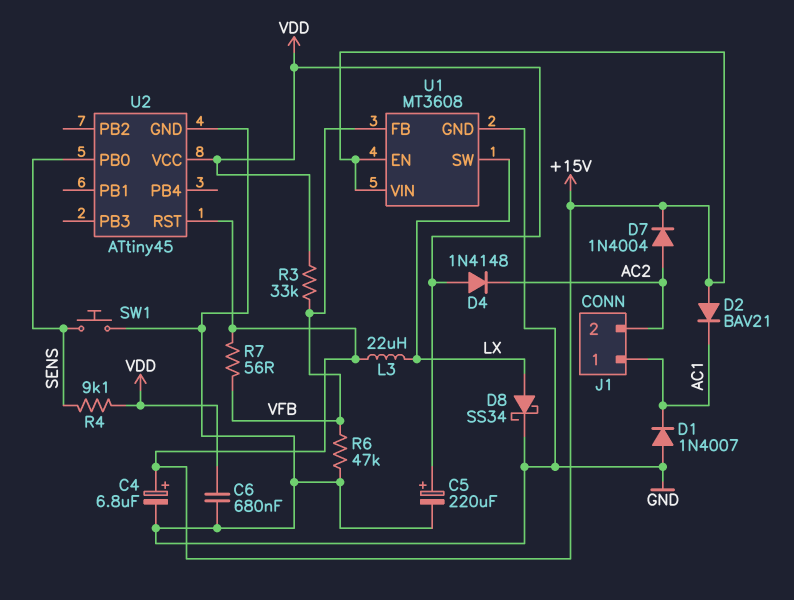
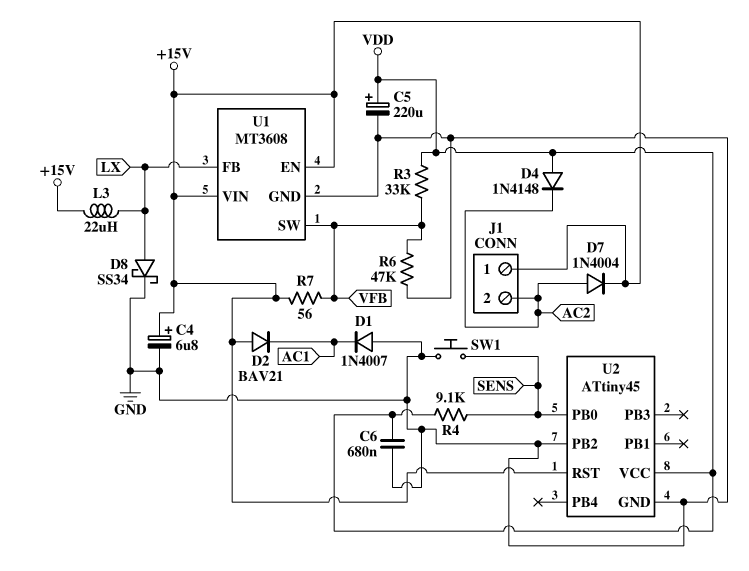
J1 pin 1: AC1 -> +15V
U1 pin FB: VFB -> LX
U1 pin SW: LX -> VFB
U2 pin PB2: none -> GND

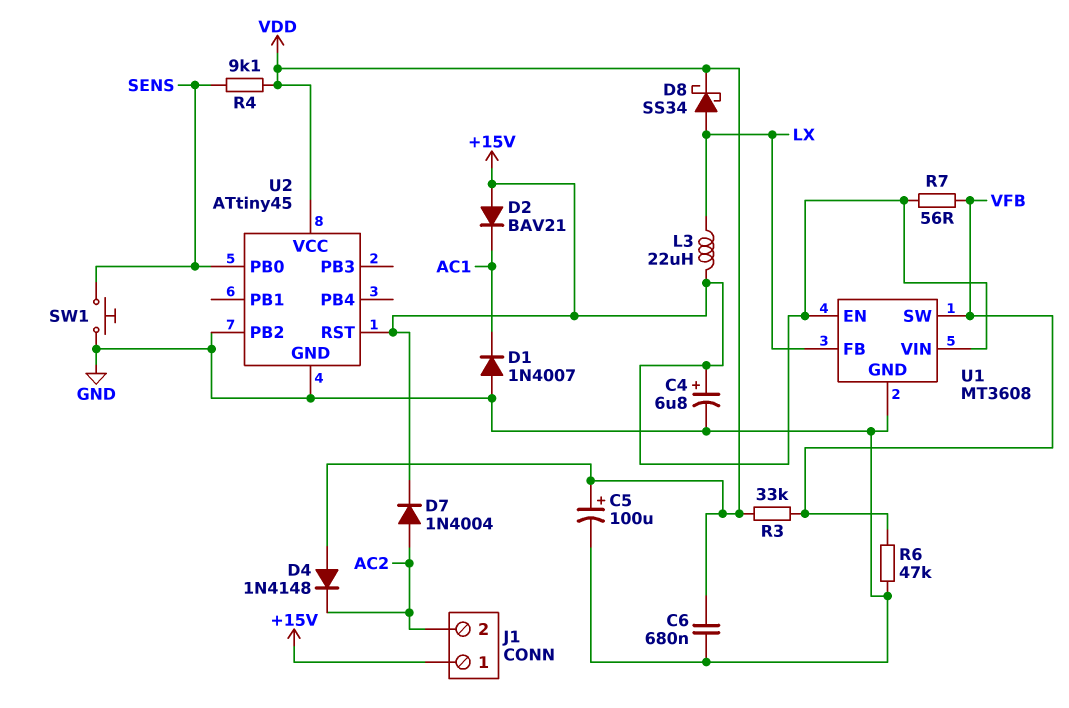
C5: 220uF (plus VDD, minus GND) -> 100uF (plus VDD, minus GND)
D8: schottky SS34 (A LX, K GND) -> schottky SS34 (A LX, K VDD)

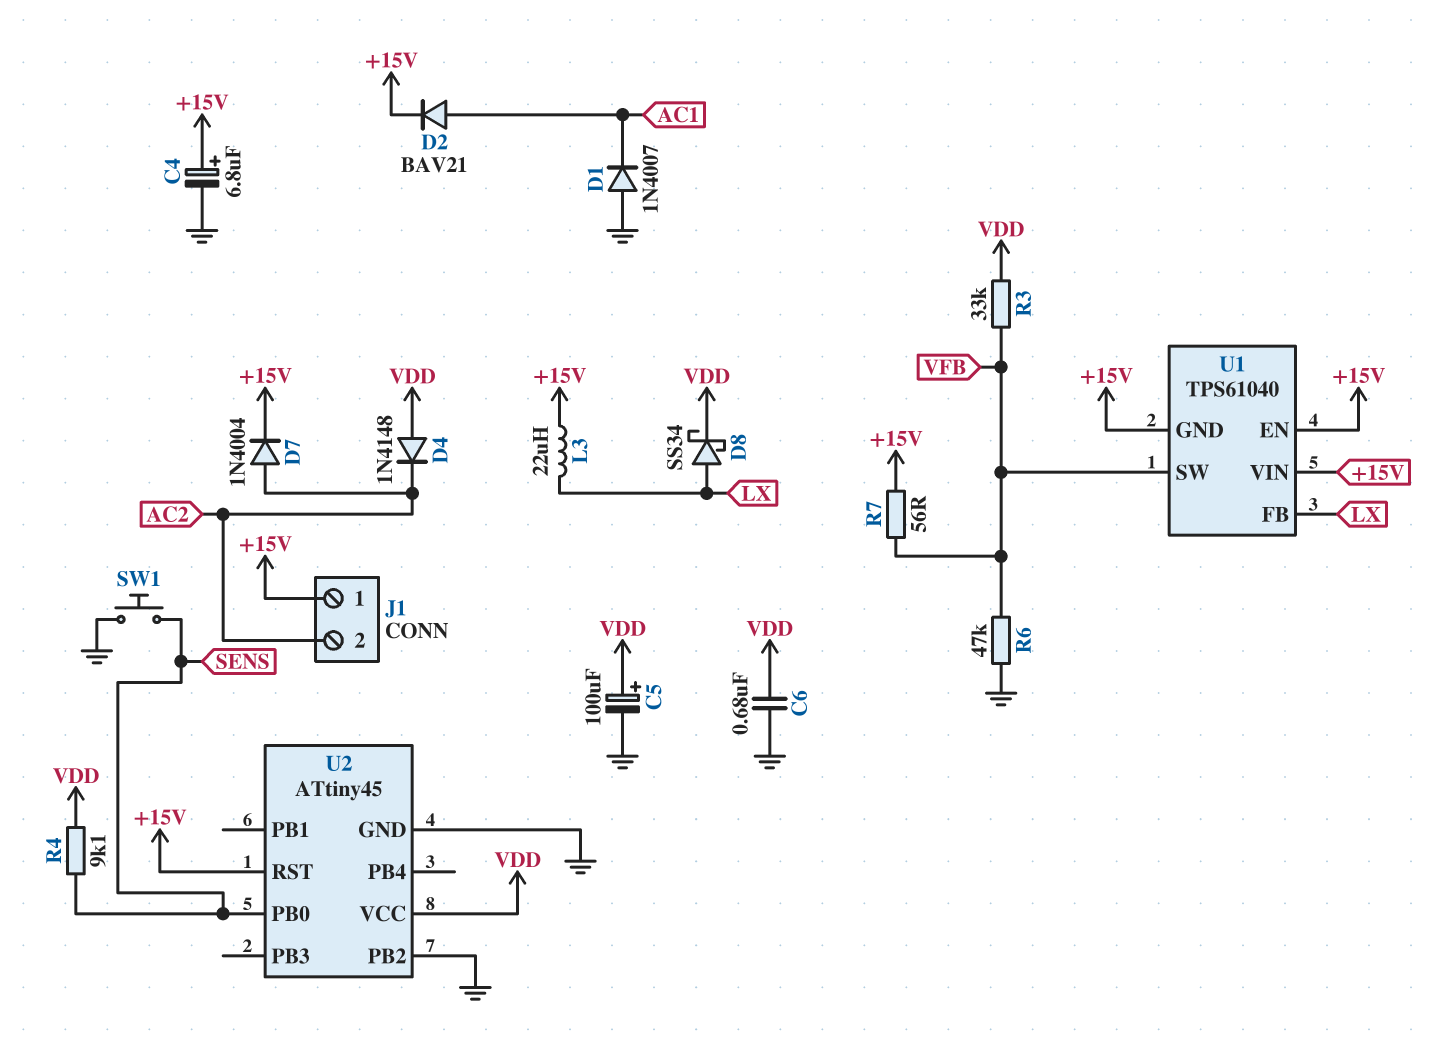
D2: diode BAV21 (A +15V, K AC1) -> diode BAV21 (A AC1, K +15V)
U1: MT3608 -> TPS61040
U1 pin GND: GND -> +15V

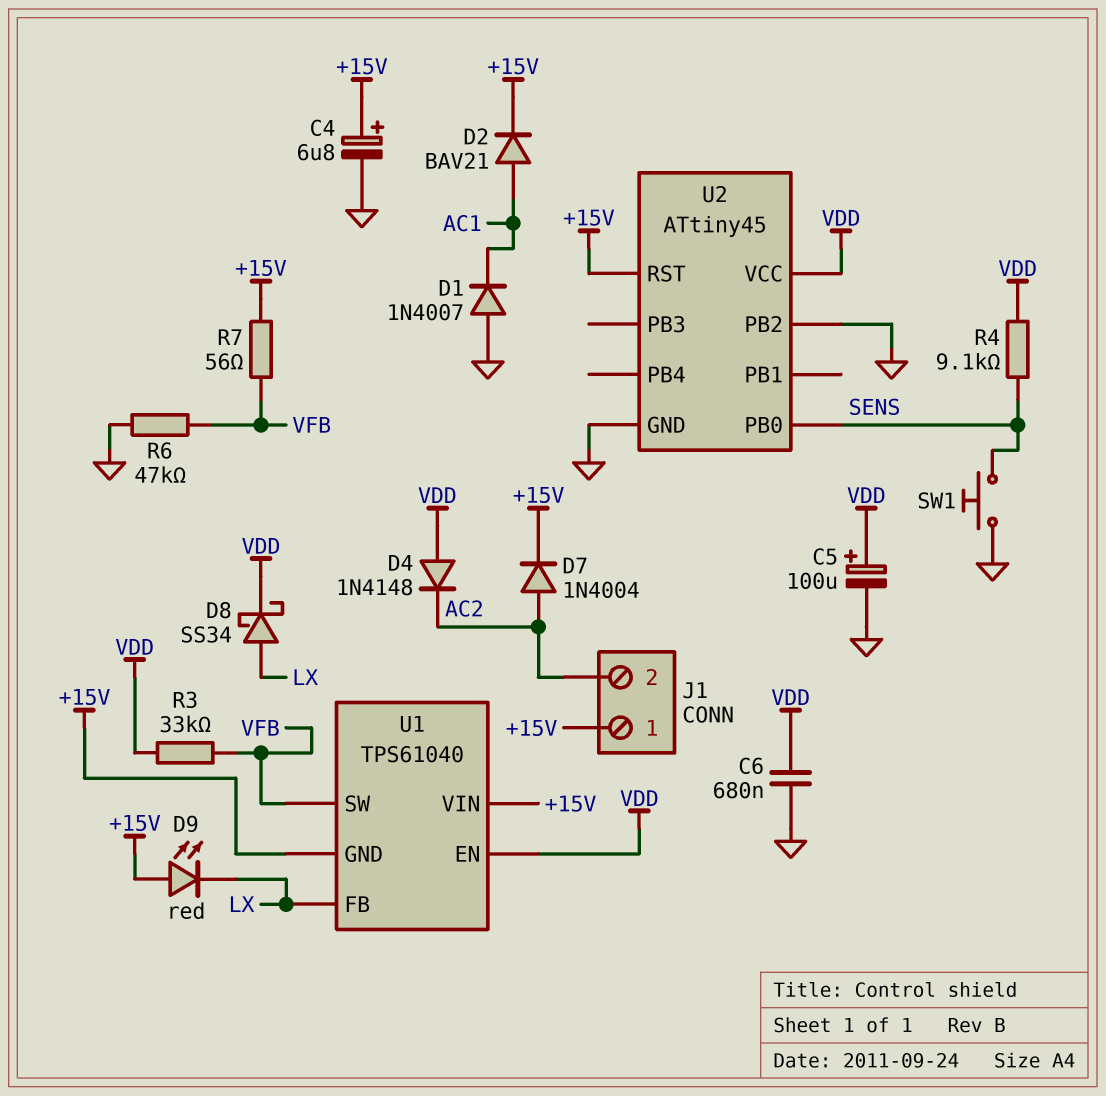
D9: none -> LED red (A +15V, K LX)
L3: 22uH (+15V, LX) -> none
U1 pin EN: +15V -> VDD

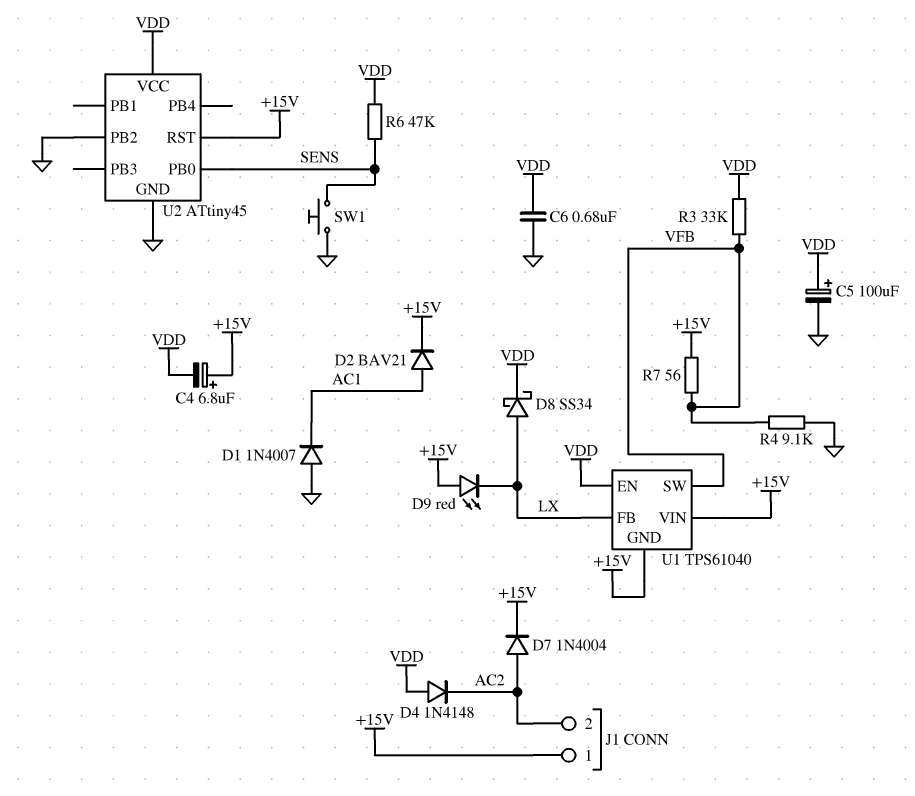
C4: 6.8uF (plus +15V, minus GND) -> 6.8uF (plus +15V, minus VDD)
R4: 9.1k (SENS, VDD) -> 9.1k (GND, VFB)
R6: 47k (GND, VFB) -> 47k (SENS, VDD)

